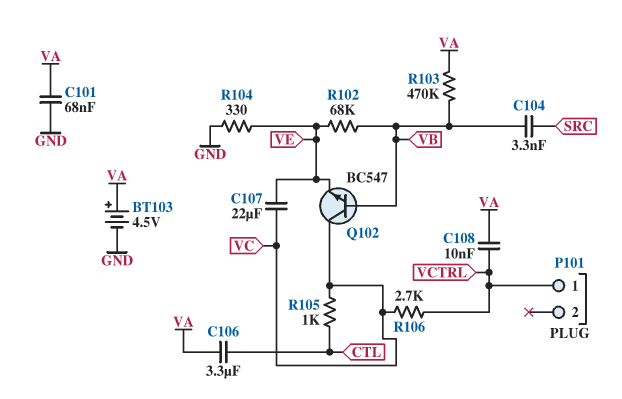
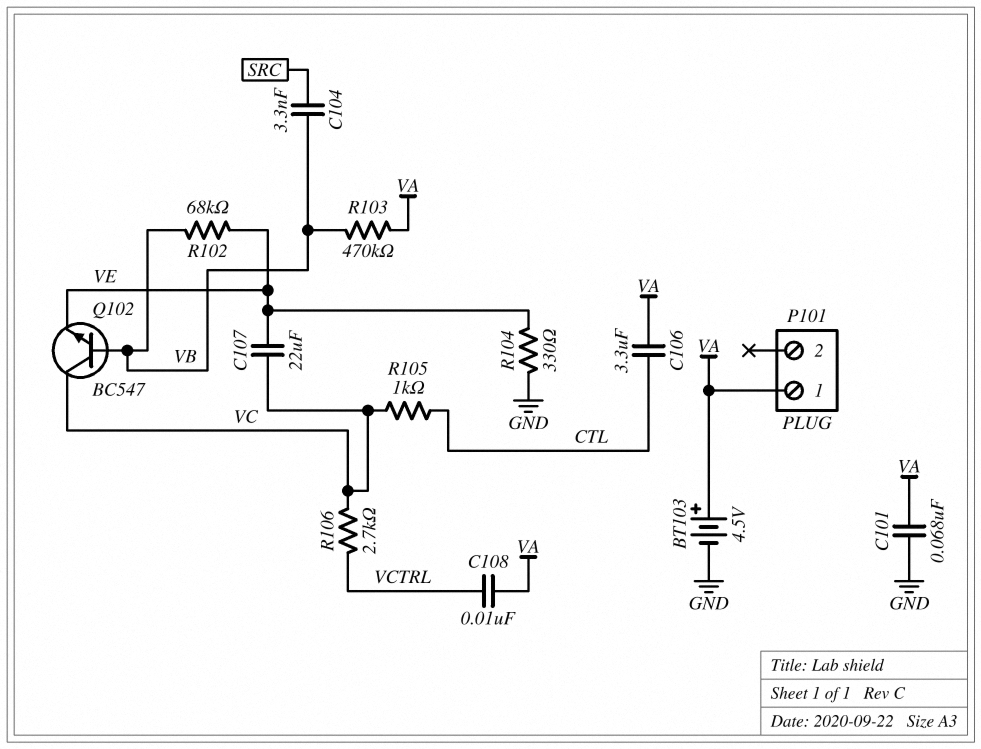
P101 pin 1: VCTRL -> VA

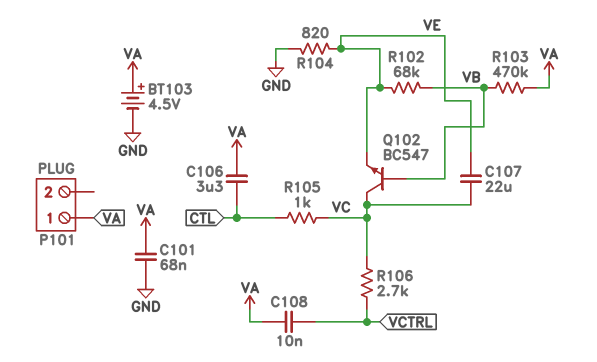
C104: 3.3nF (SRC, VB) -> none
R104: 330 (GND, VE) -> 820 (GND, VE)

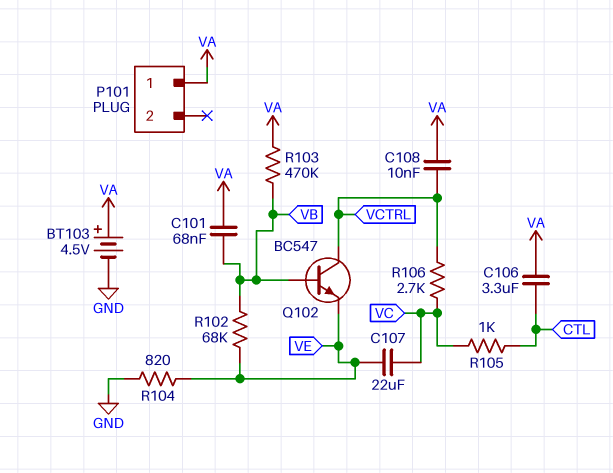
C101: 68nF (GND, VA) -> 68nF (VA, VB)
Q102: NPN BC547 (B VB, C VC, E VE) -> NPN BC547 (B VB, C VCTRL, E VE)

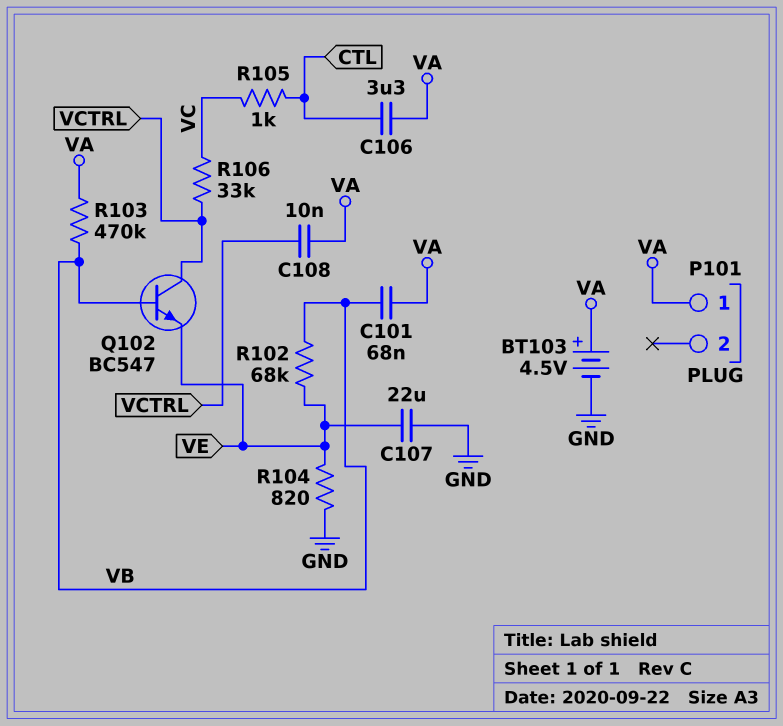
C107: 22uF (VC, VE) -> 22uF (GND, VE)
R106: 2.7k (VC, VCTRL) -> 33k (VC, VCTRL)

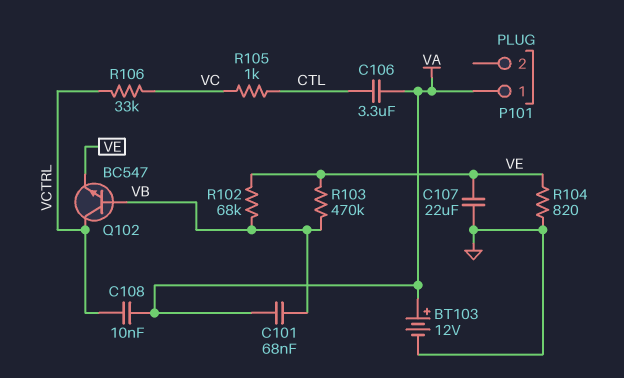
BT103: 4.5V (plus VA, minus GND) -> 12V (plus VA, minus GND)
R103: 470k (VA, VB) -> 470k (VB, VE)

